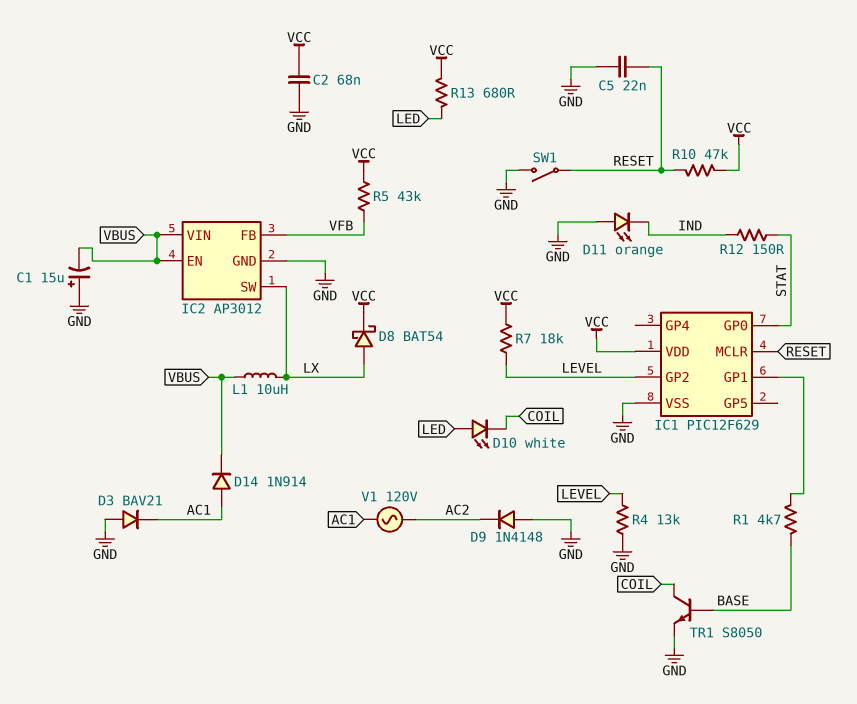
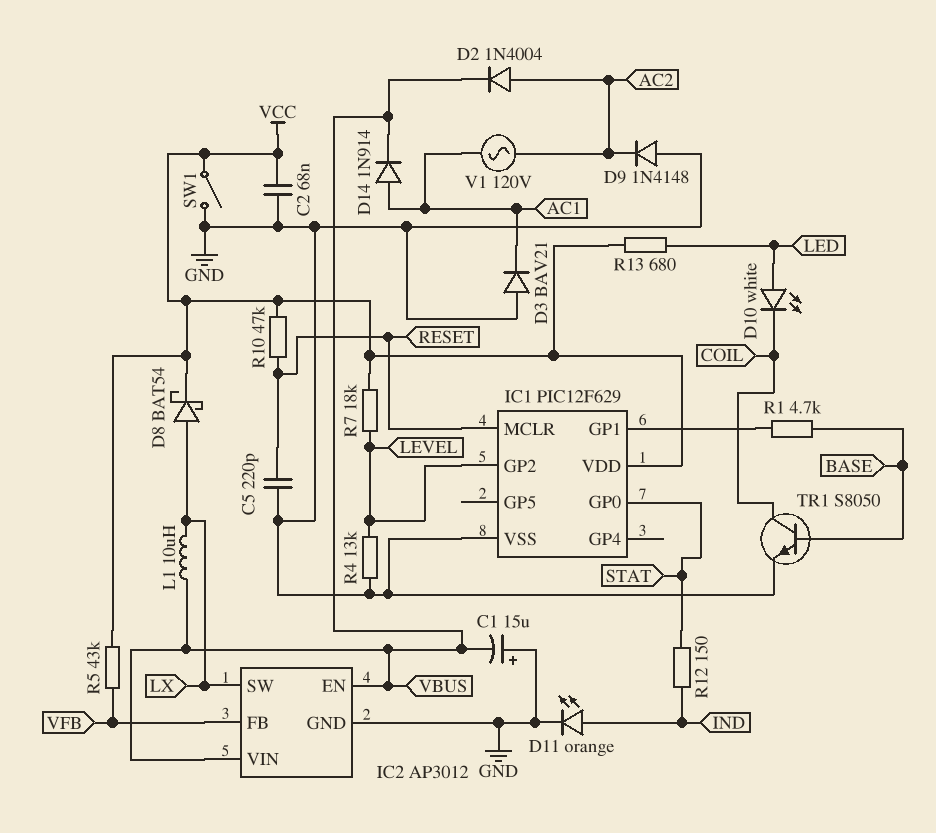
C5: 22nF (GND, RESET) -> 220pF (GND, RESET)
D2: none -> diode 1N4004 (A AC2, K VBUS)
D11: LED orange (A GND, K IND) -> LED orange (A IND, K GND)
SW1: switch (GND, RESET) -> switch (GND, VCC)

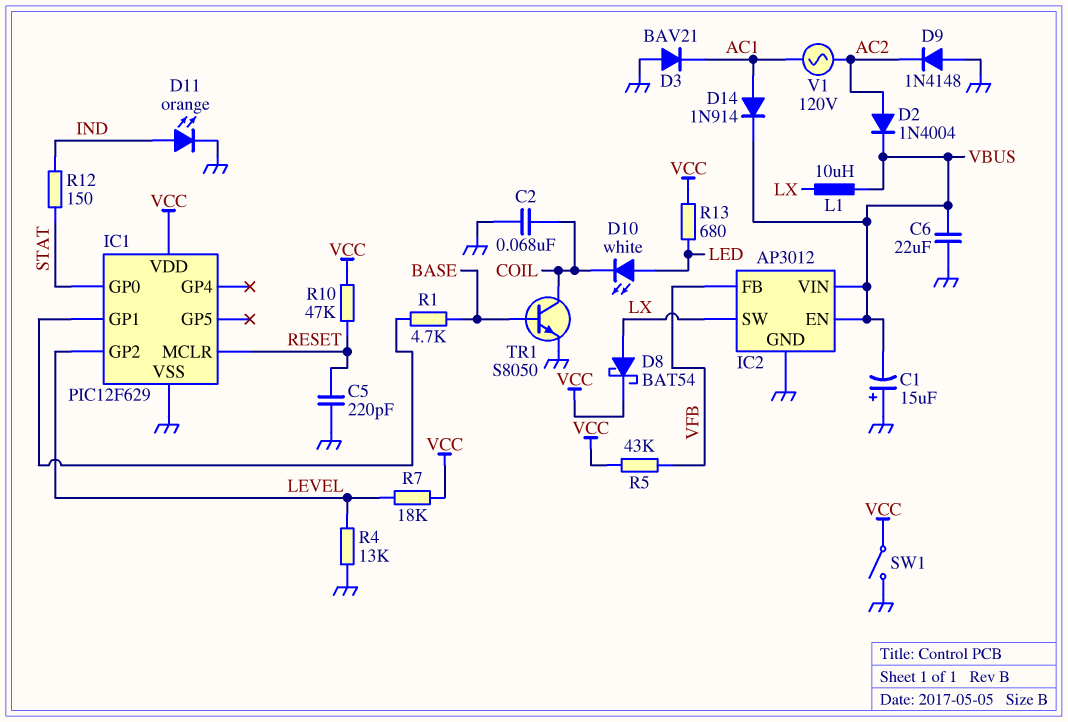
C2: 68nF (GND, VCC) -> 68nF (COIL, GND)
C6: none -> 22uF (GND, VBUS)

